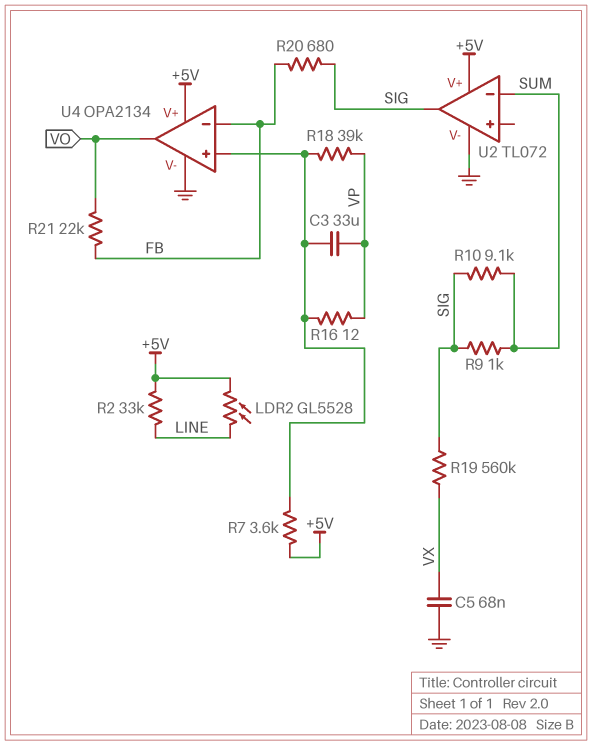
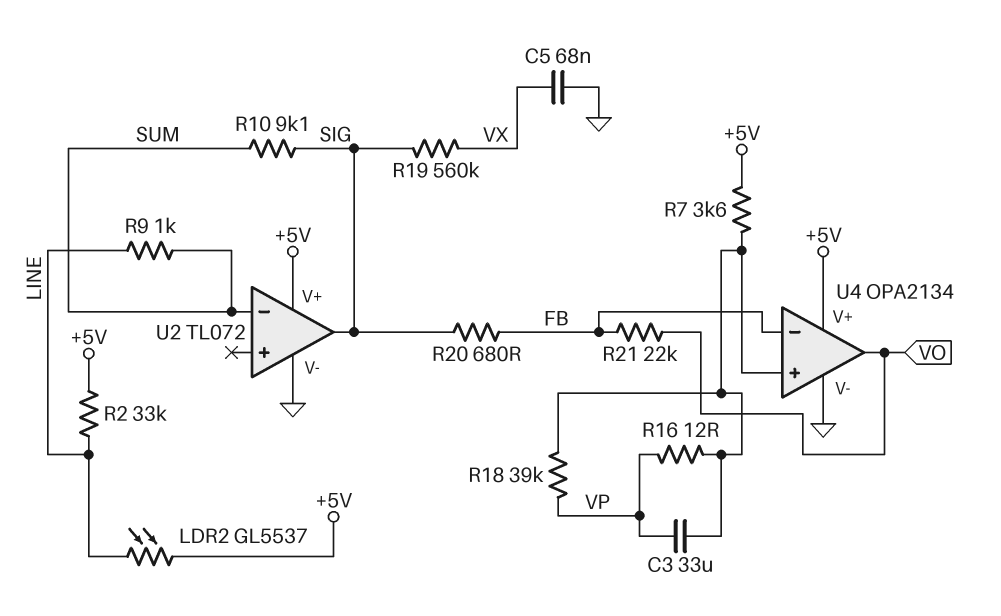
LDR2: GL5528 (+5V, LINE) -> GL5537 (+5V, LINE)
R9: 1k (SIG, SUM) -> 1k (LINE, SUM)

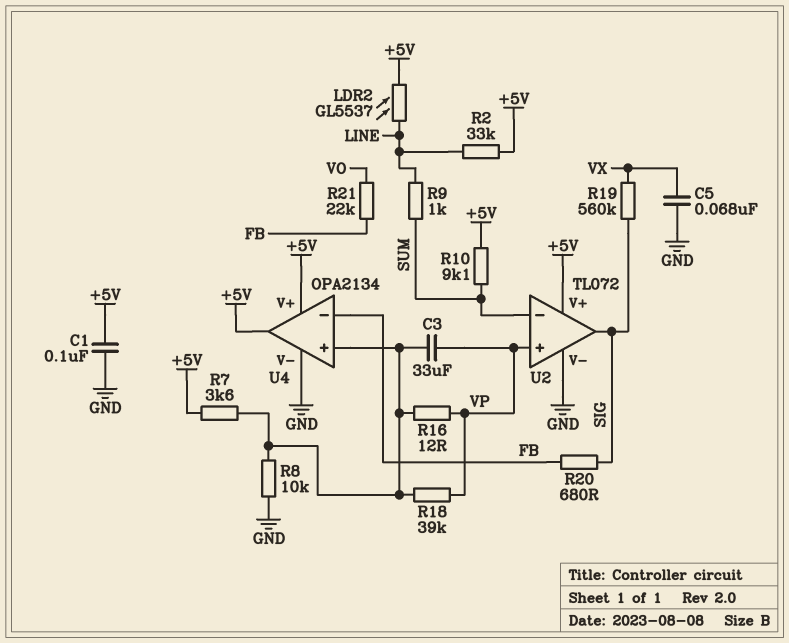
C1: none -> 100nF (+5V, GND)
R8: none -> 10k (GND, U4/in+)
R10: 9.1k (SIG, SUM) -> 9.1k (+5V, SUM)
U2 pin in+: none -> VP
U4 pin out: VO -> +5V

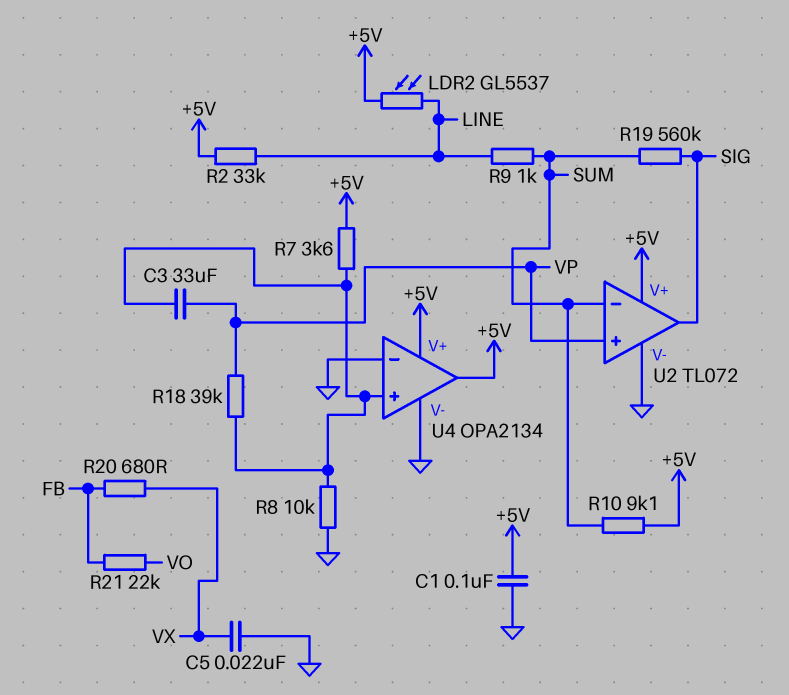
C5: 68nF (GND, VX) -> 22nF (GND, VX)
R16: 12 (U4/in+, VP) -> none
R19: 560k (SIG, VX) -> 560k (SIG, SUM)
R20: 680 (FB, SIG) -> 680 (FB, VX)
U4 pin in-: FB -> GND

